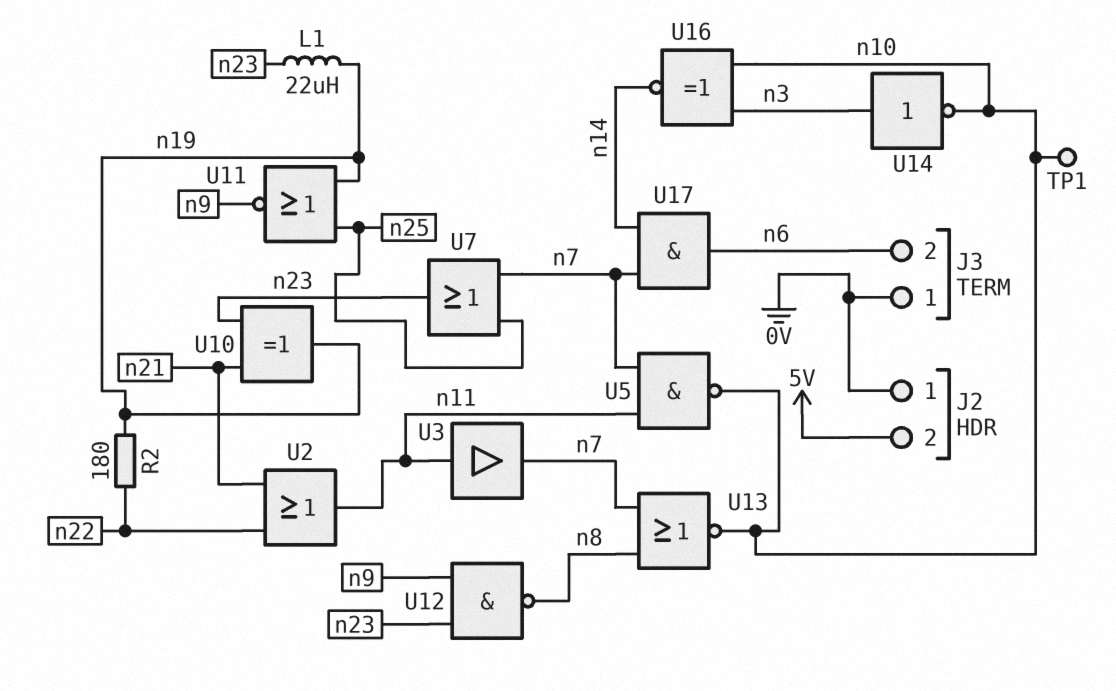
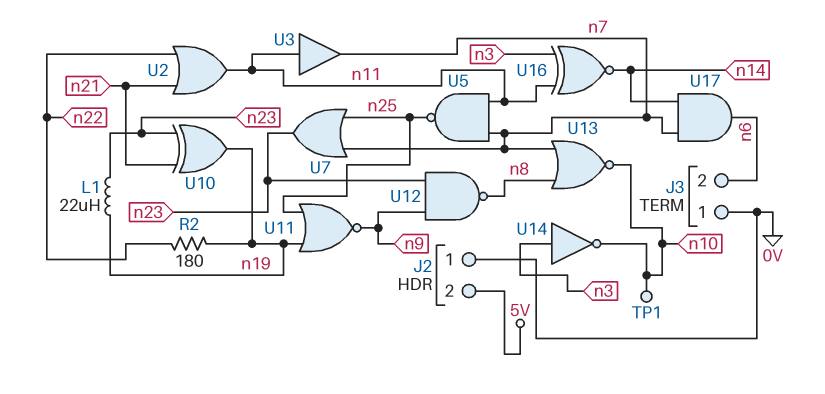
U5: NAND (in n7, in n11, out n10) -> NAND (in n7, in n11, out n25)
U16: XNOR (in n3, in n10, out n14) -> XNOR (in n3, in n11, out n14)

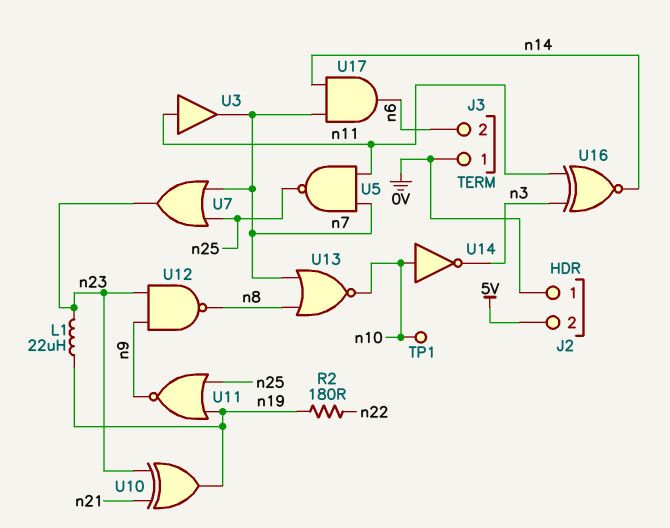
U2: OR (in n21, in n22, out n11) -> none
U14: NOT (in n3, out n10) -> NOT (in n10, out n3)

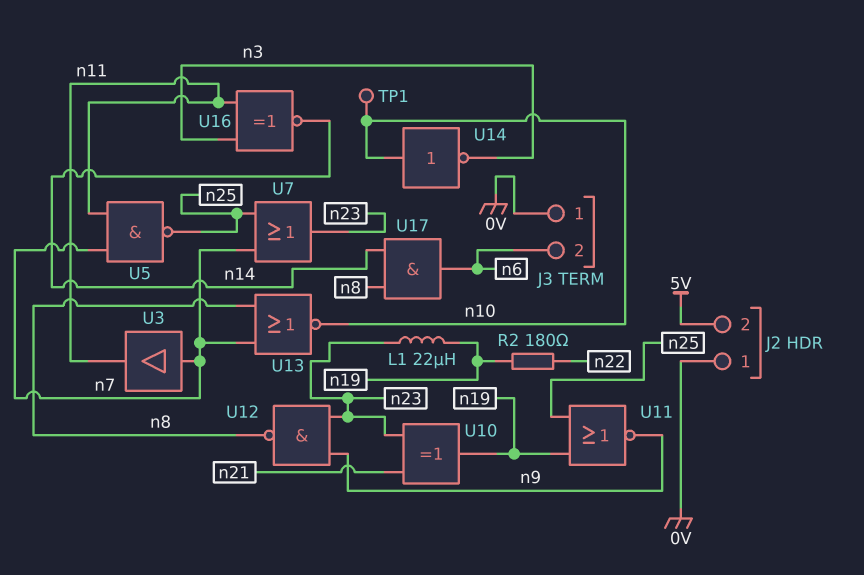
U3: buffer (in n11, out n7) -> buffer (in n7, out n11)
U17: AND (in n7, in n14, out n6) -> AND (in n8, in n14, out n6)

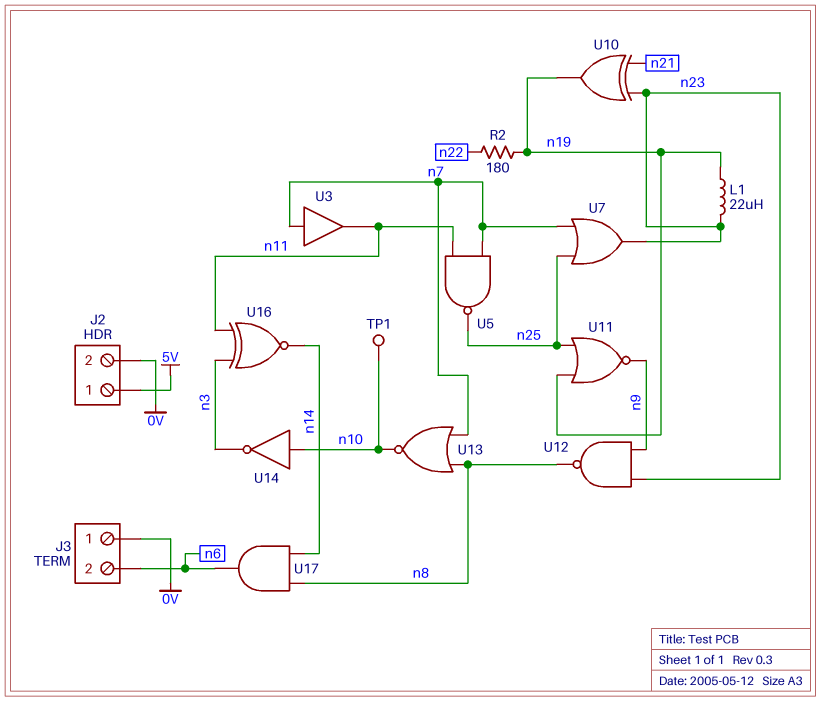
J2 pin 1: 0V -> 5V
J2 pin 2: 5V -> 0V

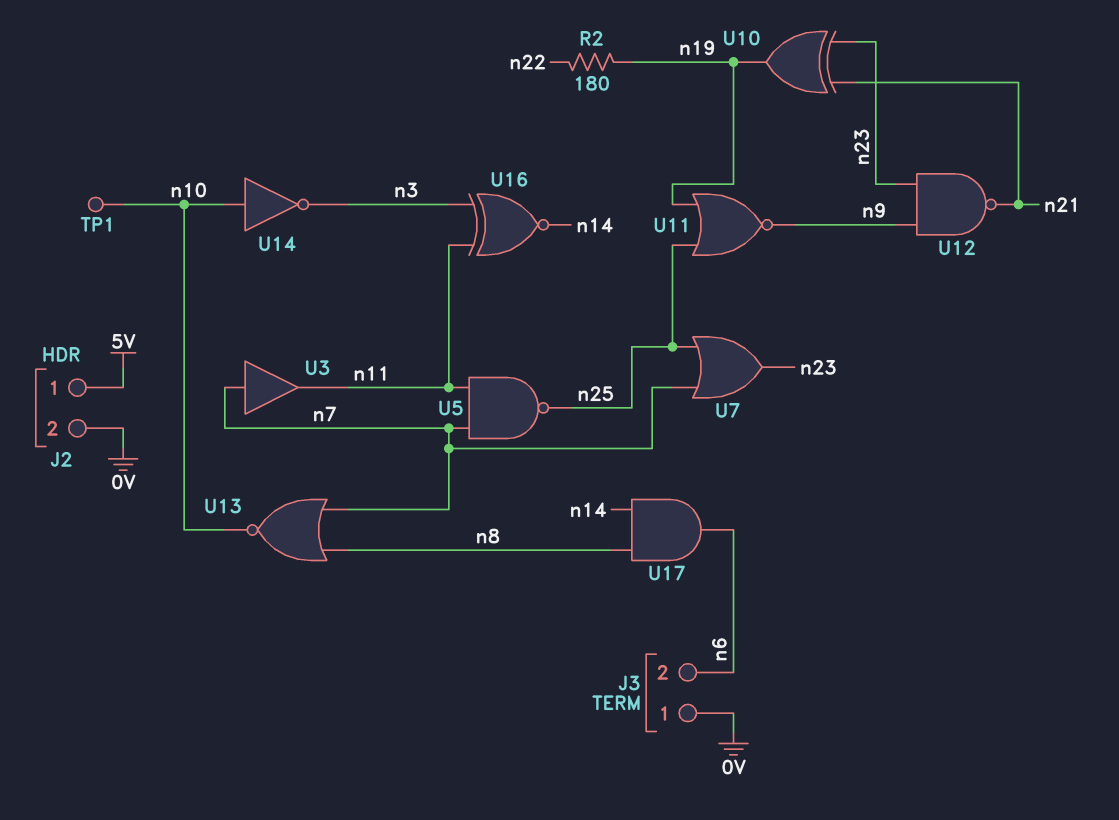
L1: 22uH (n19, n23) -> none
U12: NAND (in n9, in n23, out n8) -> NAND (in n9, in n23, out n21)

